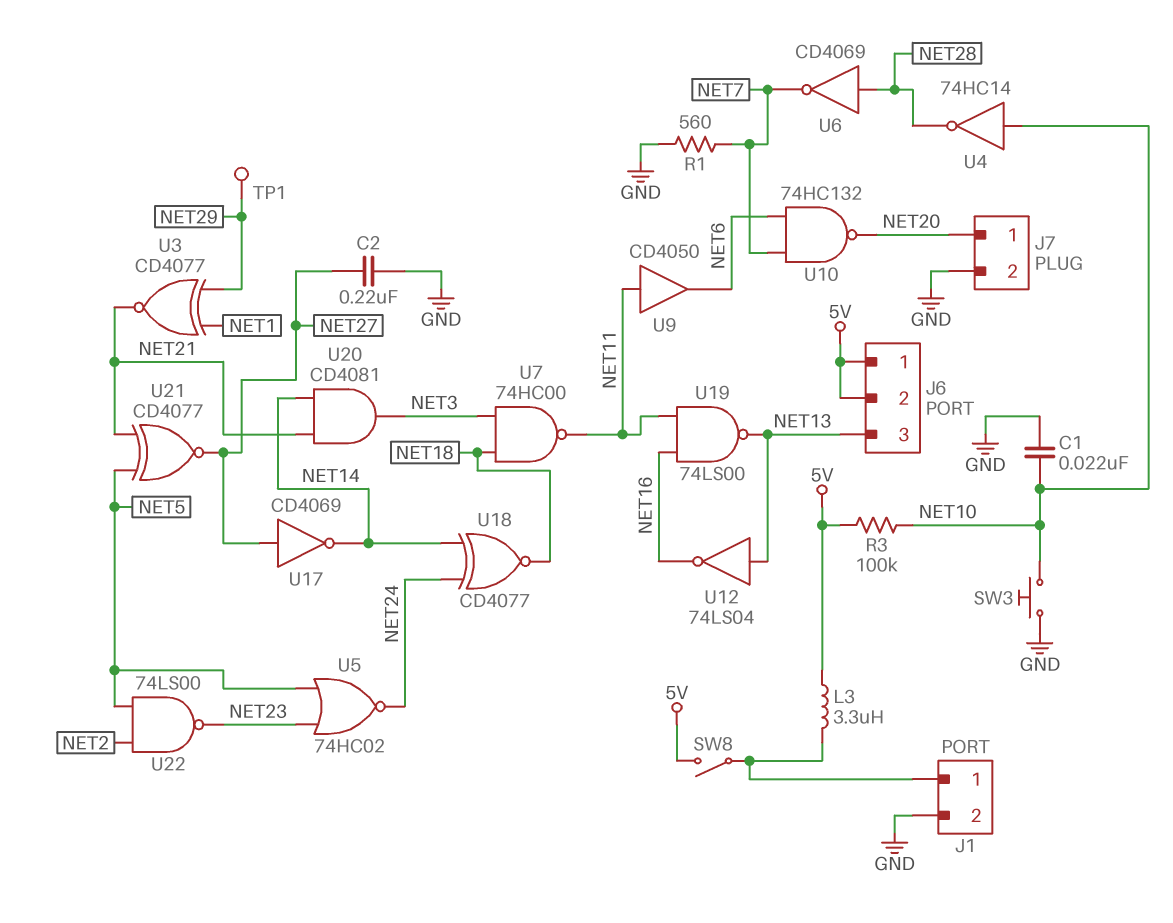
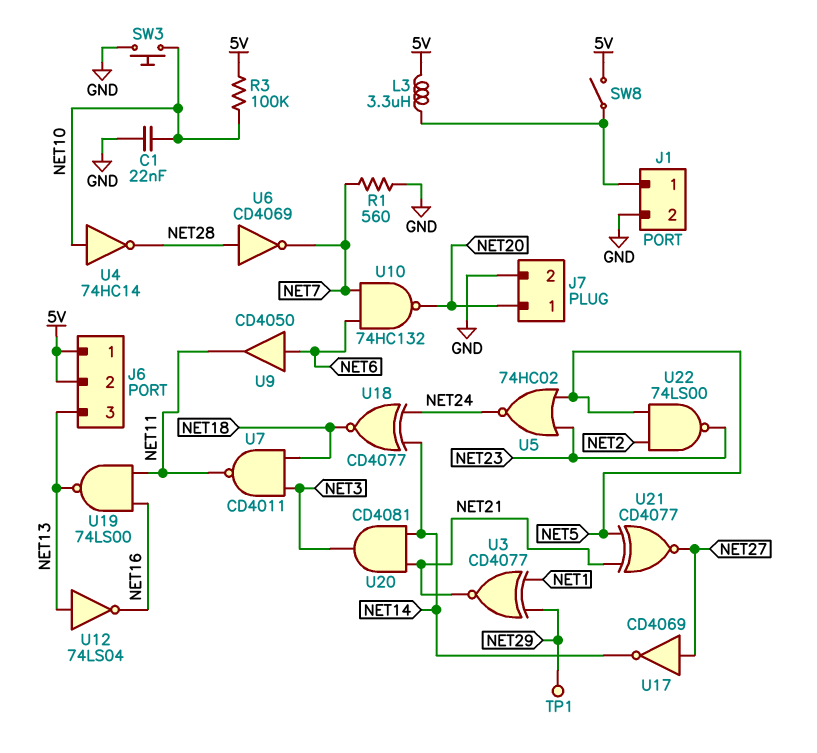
C2: 220nF (GND, NET27) -> none
U7: NAND 74HC00 (in NET3, in NET18, out NET11) -> NAND CD4011 (in NET3, in NET18, out NET11)
U9: buffer CD4050 (in NET11, out NET6) -> buffer CD4050 (in NET6, out NET11)

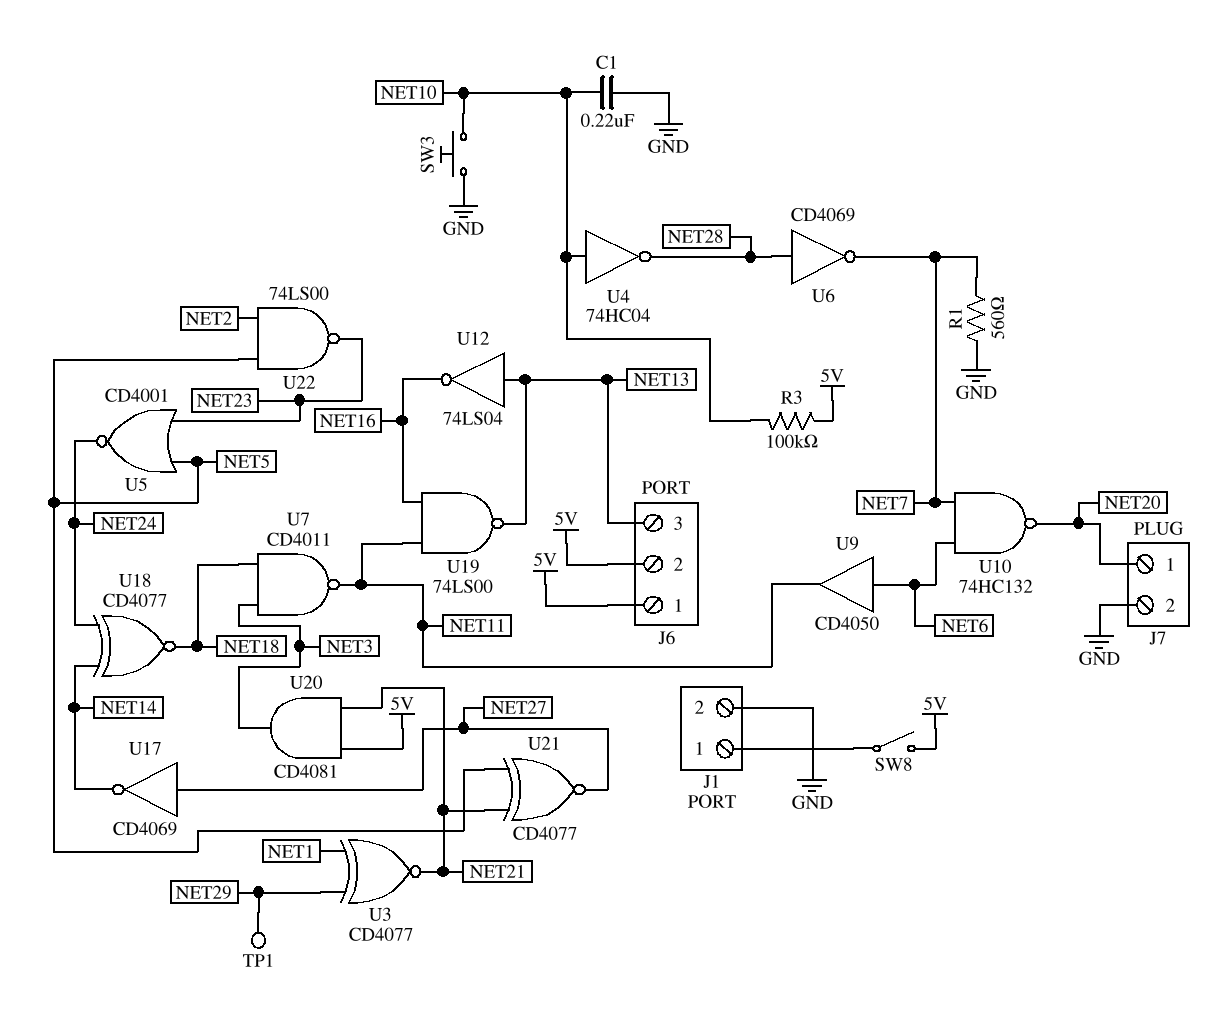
C1: 22nF (GND, NET10) -> 220nF (GND, NET10)
L3: 3.3uH (5V, J1/1) -> none
U4: NOT 74HC14 (in NET10, out NET28) -> NOT 74HC04 (in NET10, out NET28)
U5: NOR 74HC02 (in NET5, in NET23, out NET24) -> NOR CD4001 (in NET5, in NET23, out NET24)
U20: AND CD4081 (in NET14, in NET21, out NET3) -> AND CD4081 (in 5V, in NET21, out NET3)

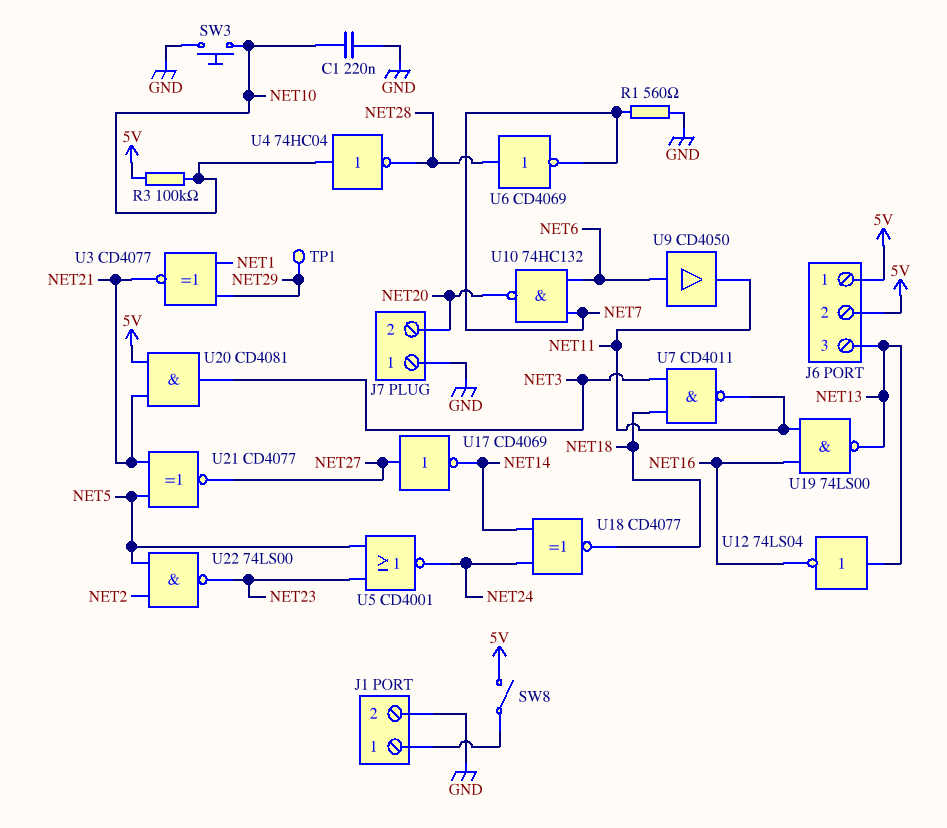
J7 pin 1: NET20 -> GND
J7 pin 2: GND -> NET20

